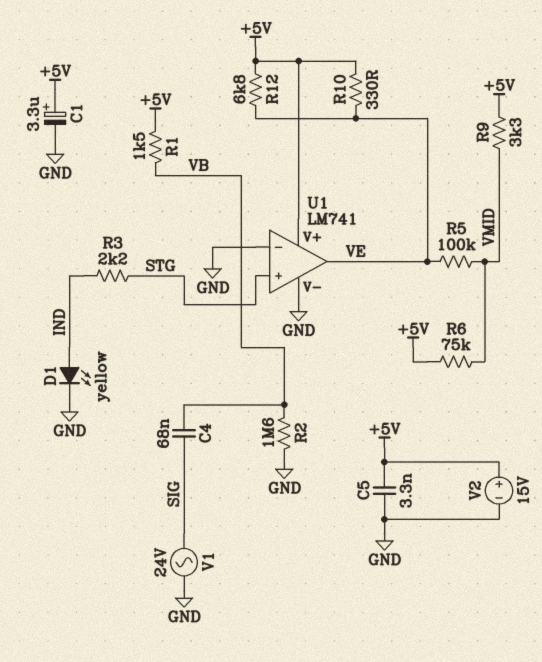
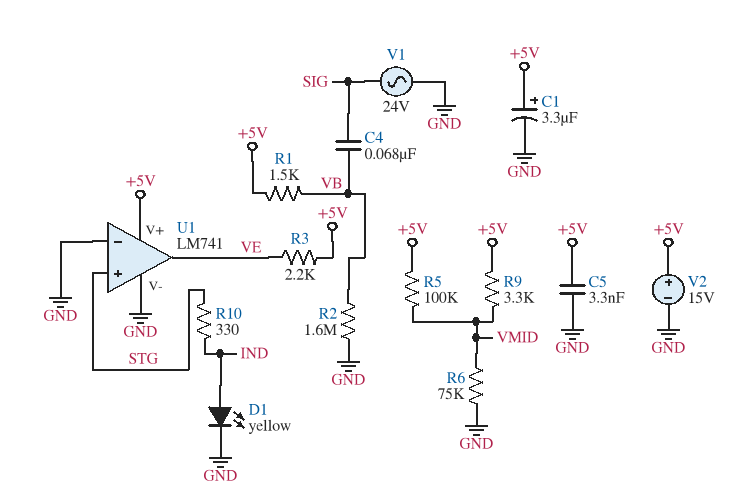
R3: 2.2k (IND, STG) -> 2.2k (+5V, VE)
R5: 100k (VE, VMID) -> 100k (+5V, VMID)
R6: 75k (+5V, VMID) -> 75k (GND, VMID)
R10: 330 (+5V, VE) -> 330 (IND, STG)
R12: 6.8k (+5V, VE) -> none

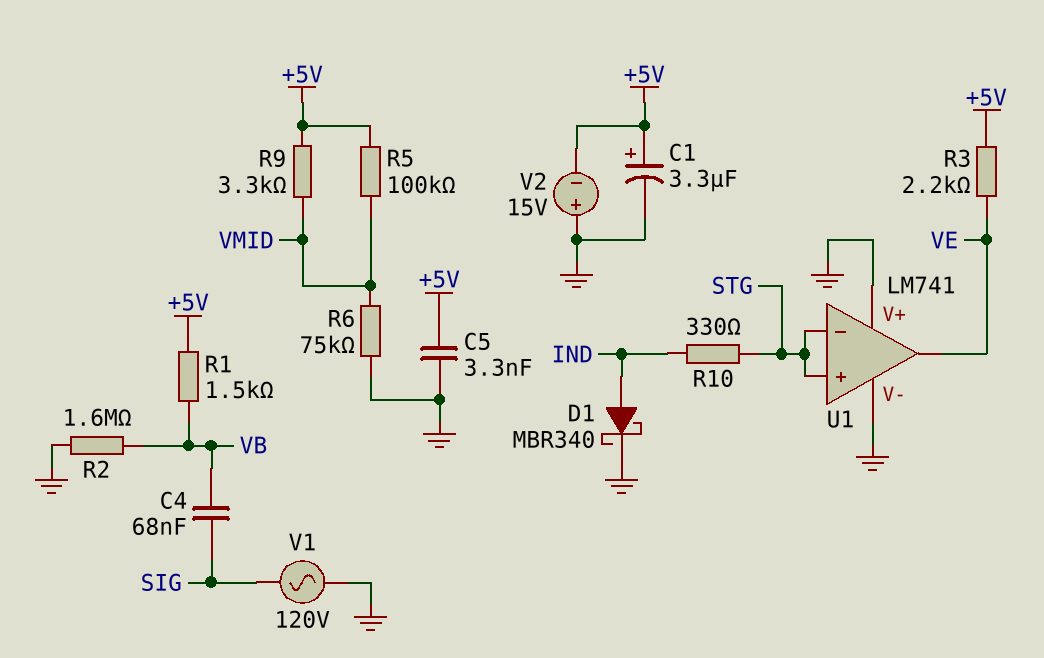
D1: LED yellow (A IND, K GND) -> schottky MBR340 (A IND, K GND)
U1 pin V+: +5V -> GND
U1 pin in-: GND -> STG
V1: AC 24V (GND, SIG) -> AC 120V (GND, SIG)
V2: 15V (plus +5V, minus GND) -> 15V (plus GND, minus +5V)

